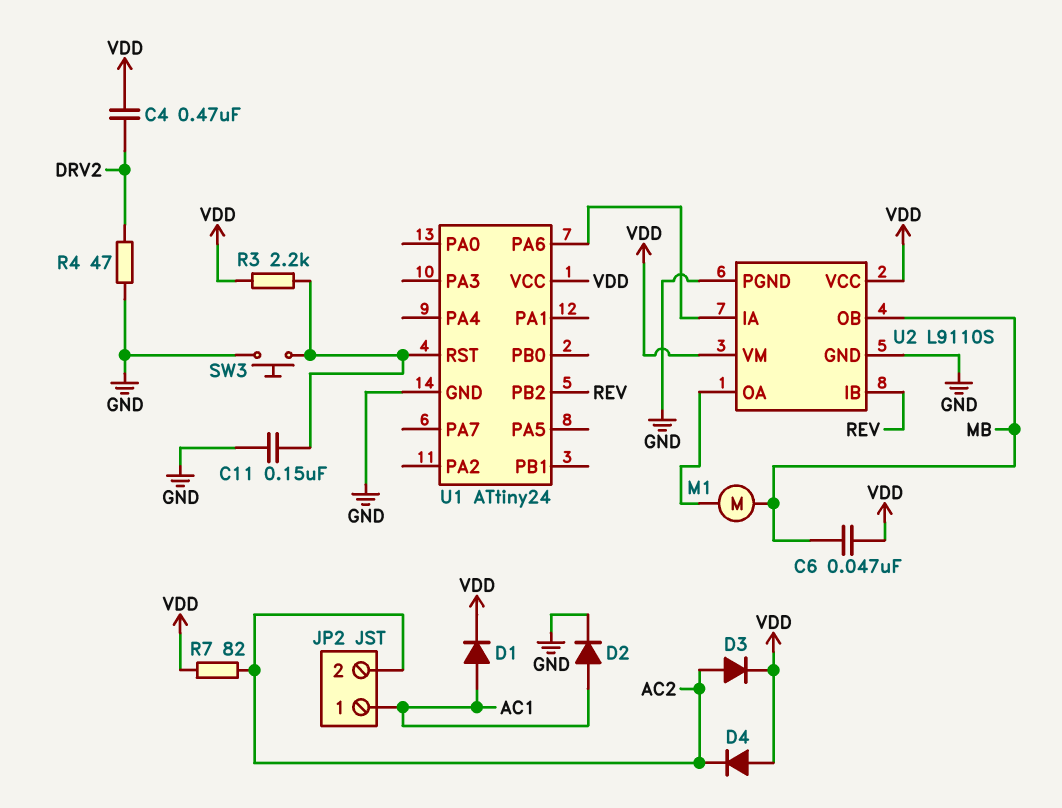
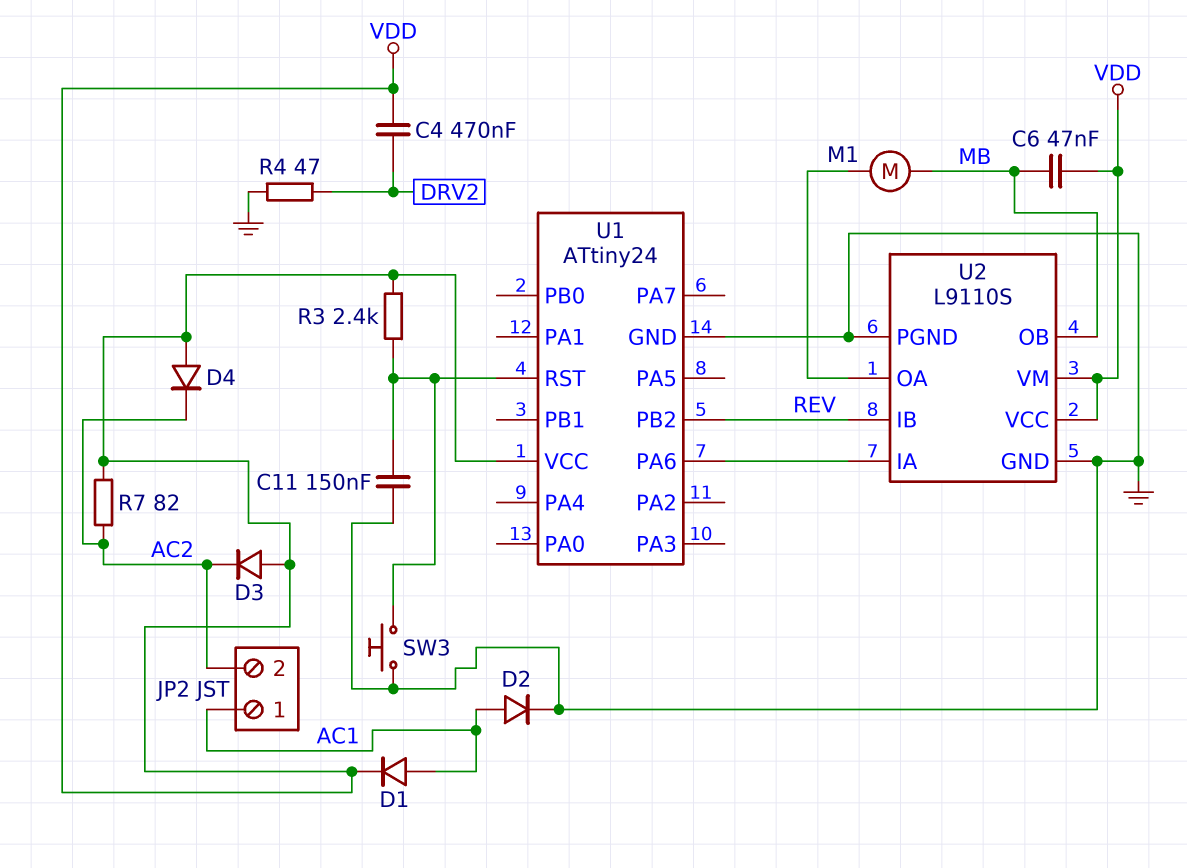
D3: diode (A AC2, K VDD) -> diode (A VDD, K AC2)
R3: 2.2k (U1/RST, VDD) -> 2.4k (U1/RST, VDD)

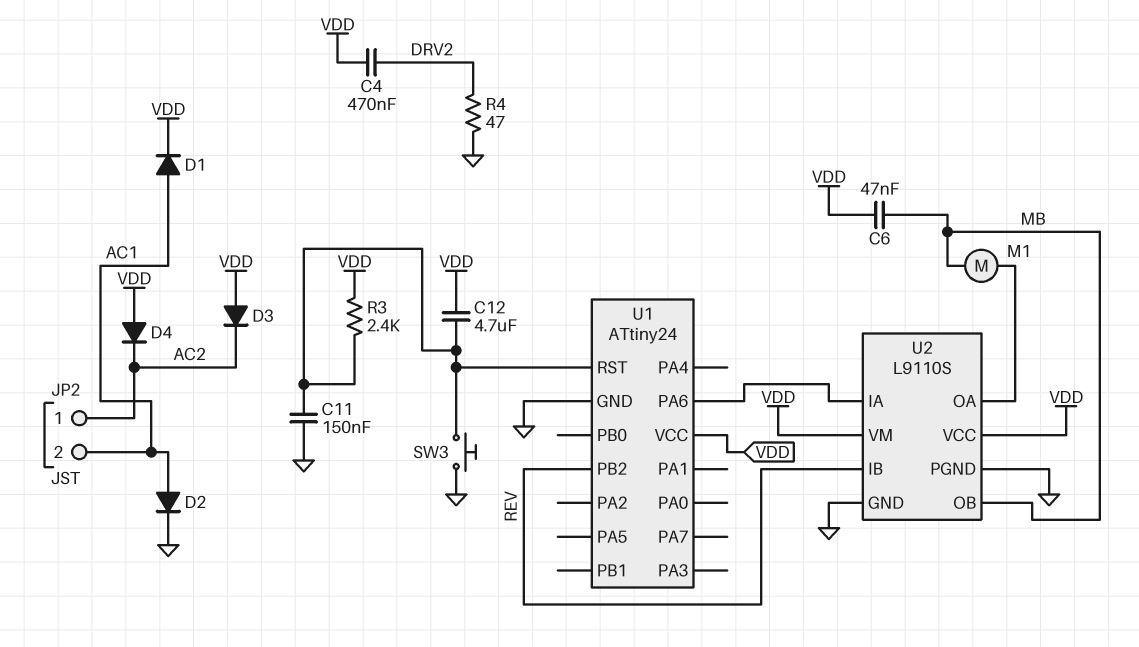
C12: none -> 4.7uF (U1/RST, VDD)
JP2 pin 1: AC1 -> AC2
JP2 pin 2: AC2 -> AC1
R7: 82 (AC2, VDD) -> none

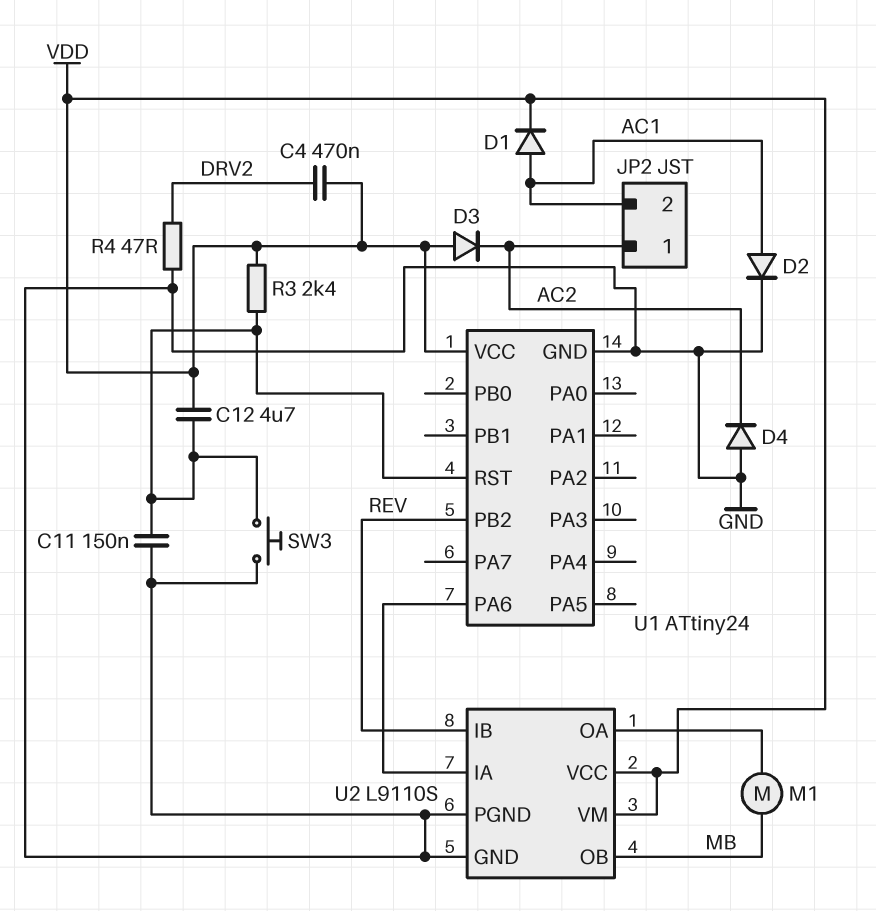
C6: 47nF (MB, VDD) -> none
D4: diode (A VDD, K AC2) -> diode (A GND, K AC2)

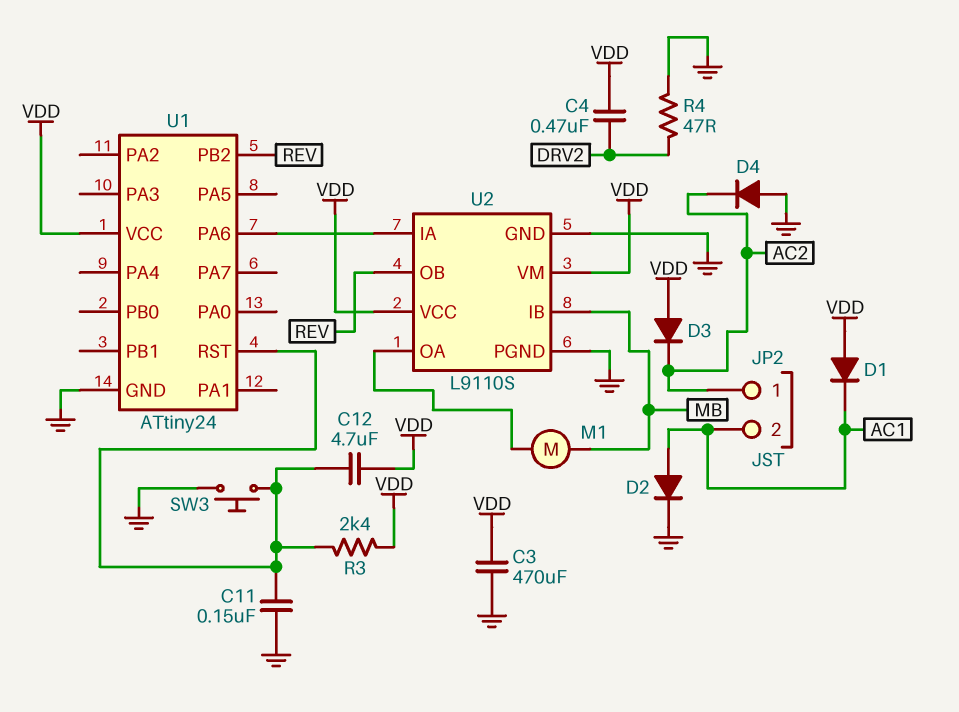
C3: none -> 470uF (GND, VDD)
D1: diode (A AC1, K VDD) -> diode (A VDD, K AC1)
U2 pin IB: REV -> MB
U2 pin OB: MB -> REV

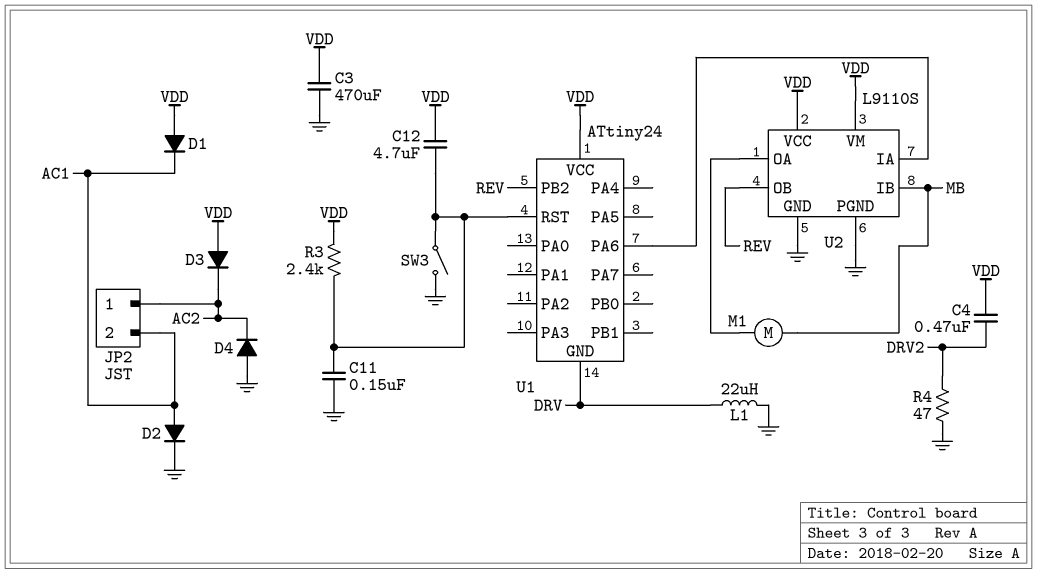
L1: none -> 22uH (DRV, GND)
SW3: button (GND, U1/RST) -> switch (GND, U1/RST)
U1 pin GND: GND -> DRV

